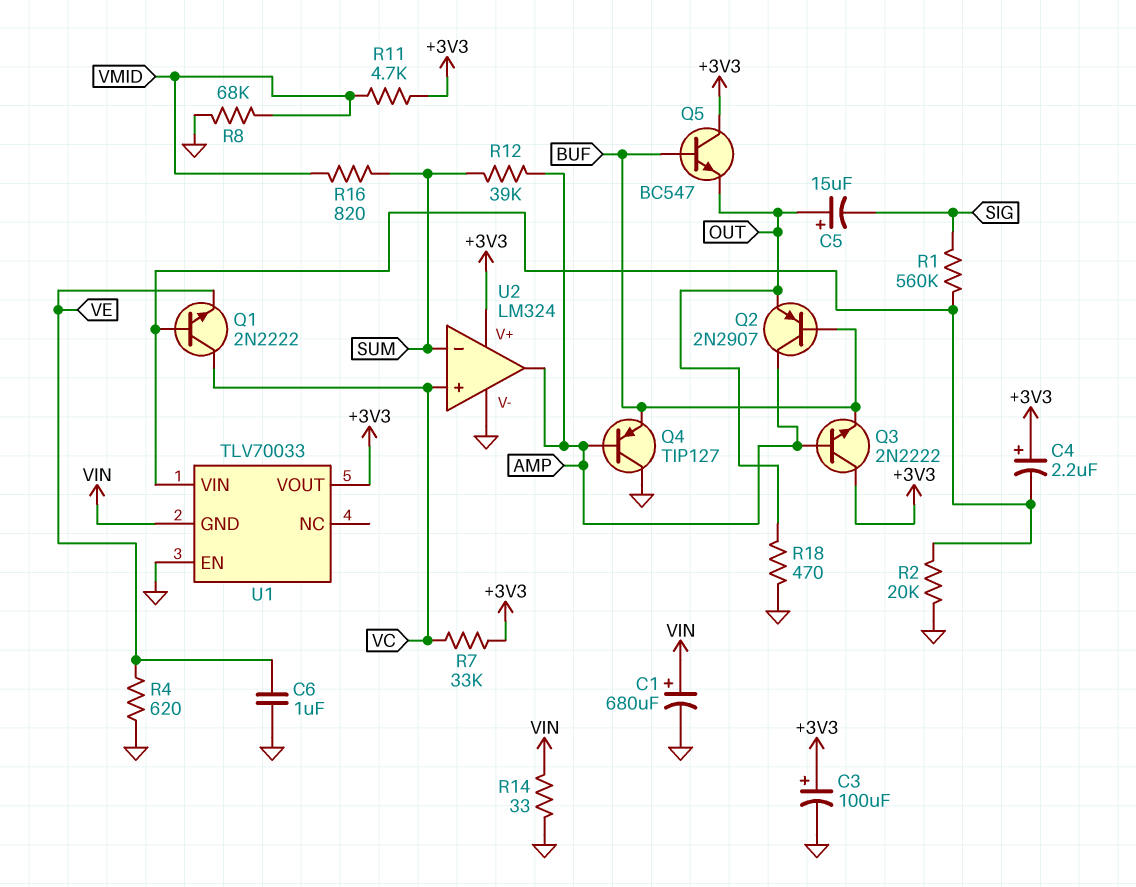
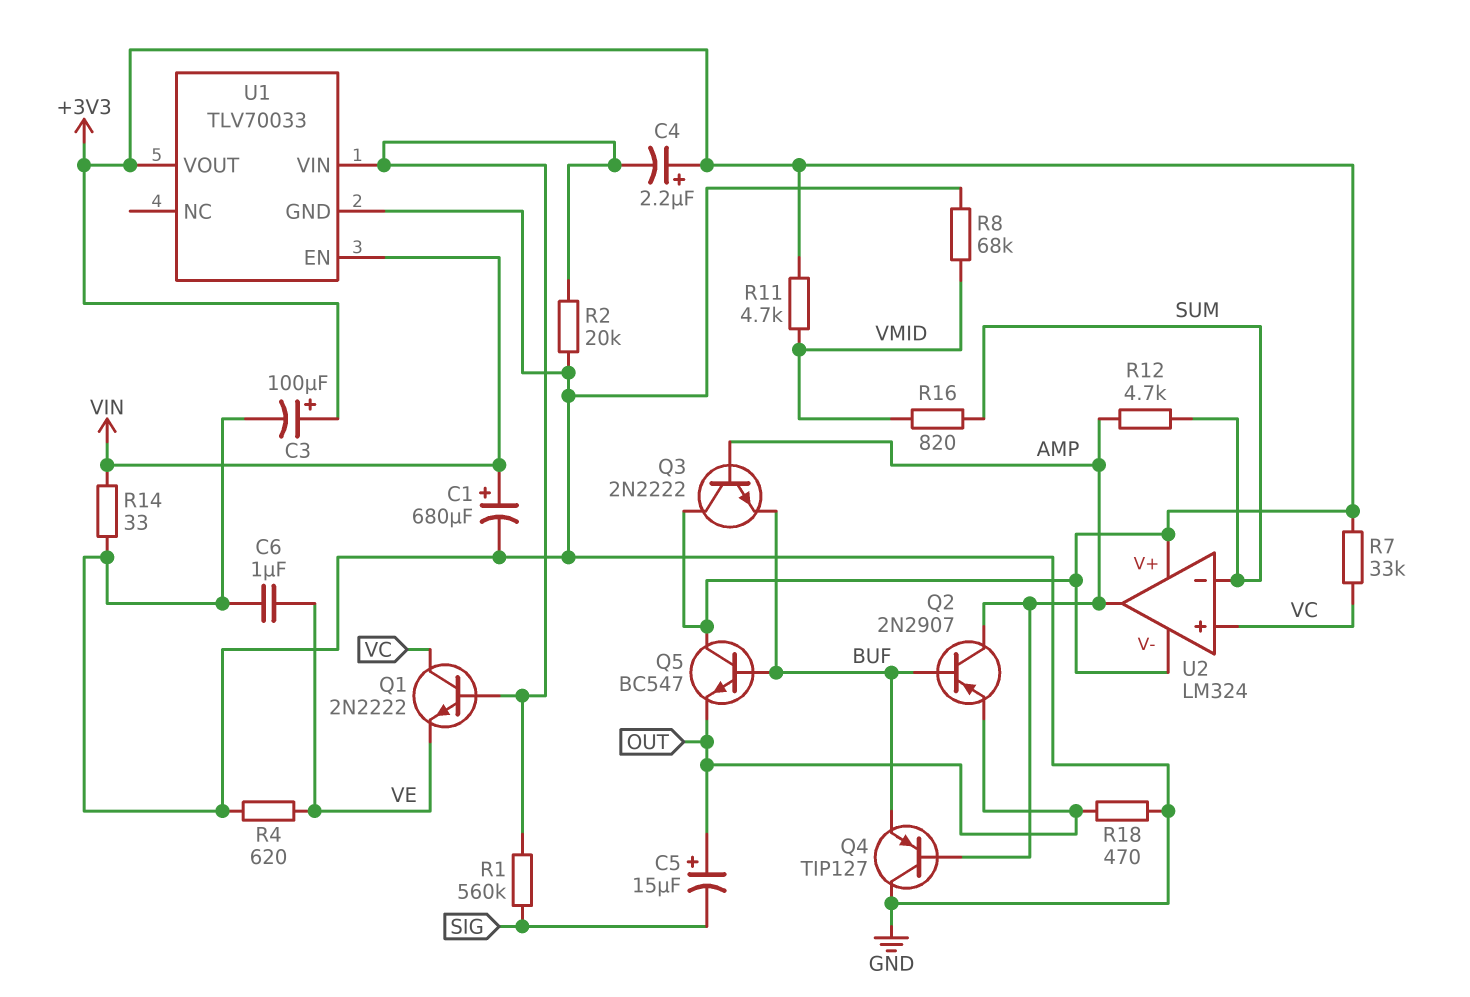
R12: 39k (AMP, SUM) -> 4.7k (AMP, SUM)
U1 pin EN: GND -> VIN
U1 pin GND: VIN -> GND
U2 pin V-: GND -> +3V3

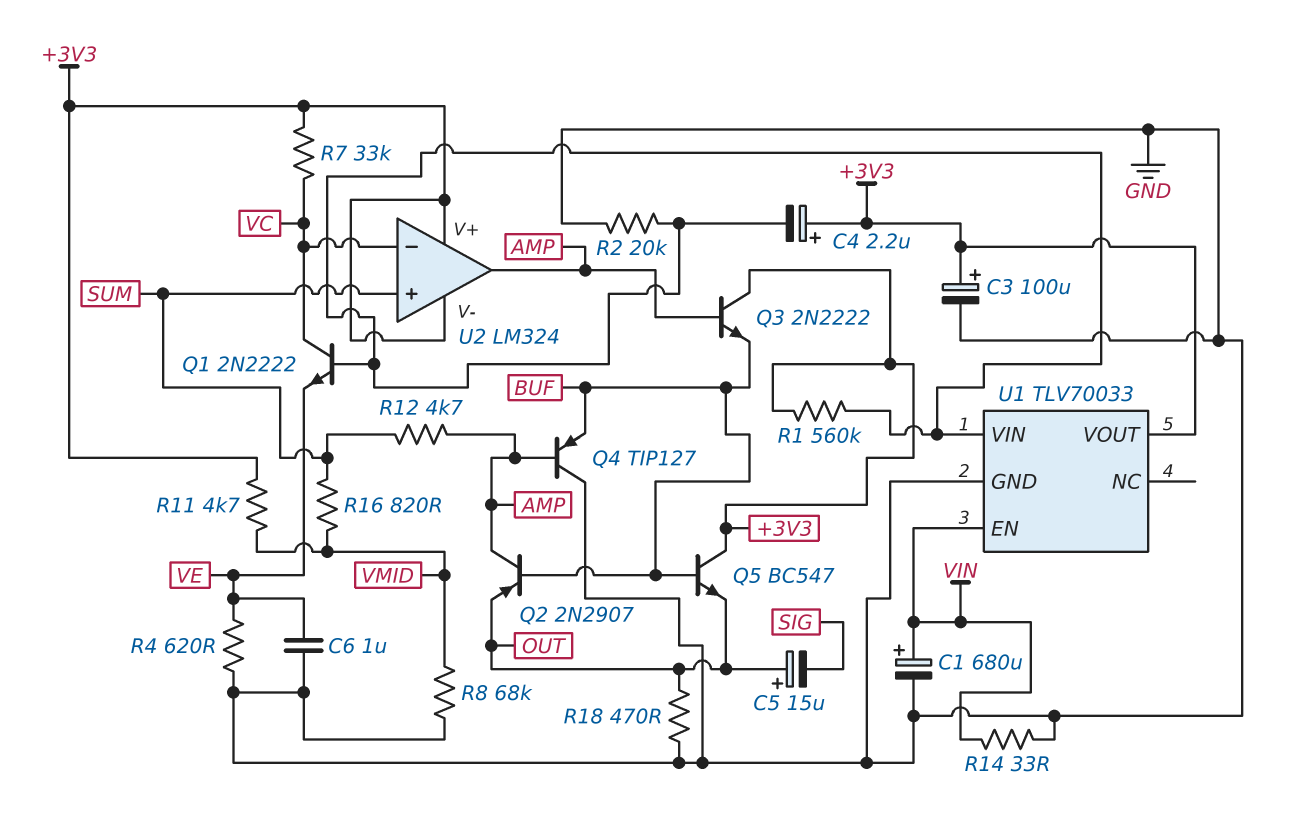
R1: 560k (SIG, U1/VIN) -> 560k (+3V3, U1/VIN)
U2 pin in+: VC -> SUM
U2 pin in-: SUM -> VC

